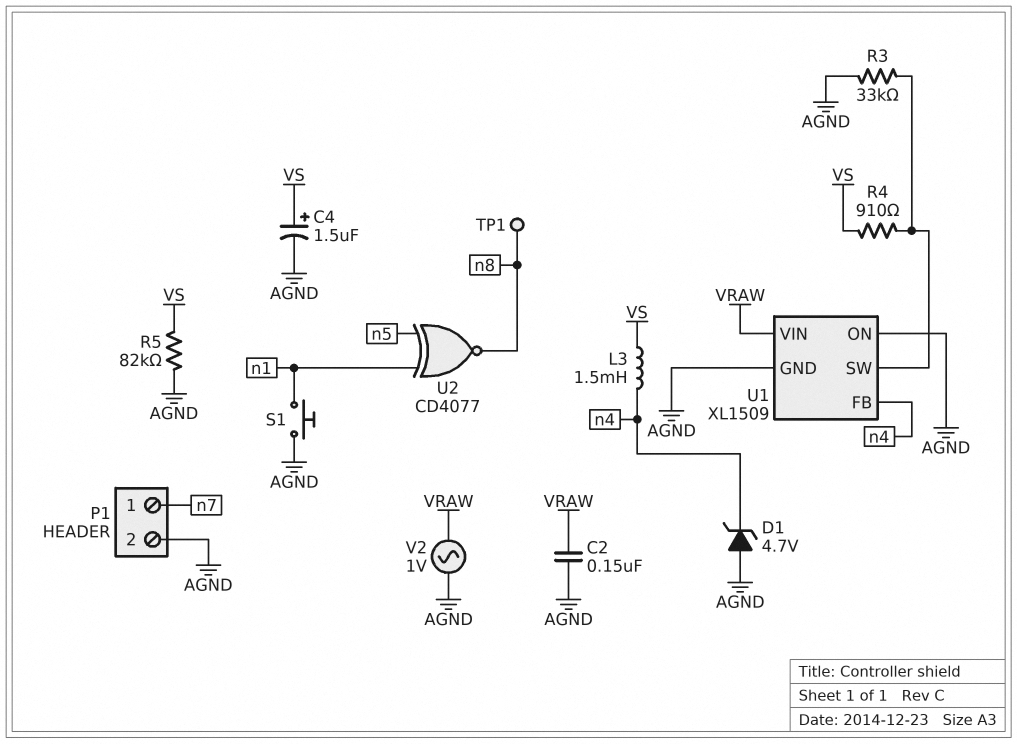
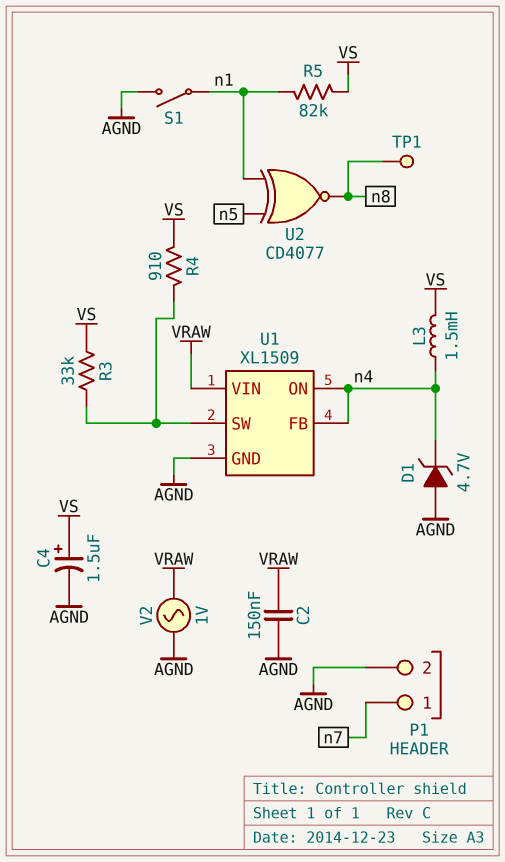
R3: 33k (AGND, U1/SW) -> 33k (U1/SW, VS)
R5: 82k (AGND, VS) -> 82k (VS, n1)
S1: button (AGND, n1) -> switch (AGND, n1)
U1 pin ON: AGND -> n4

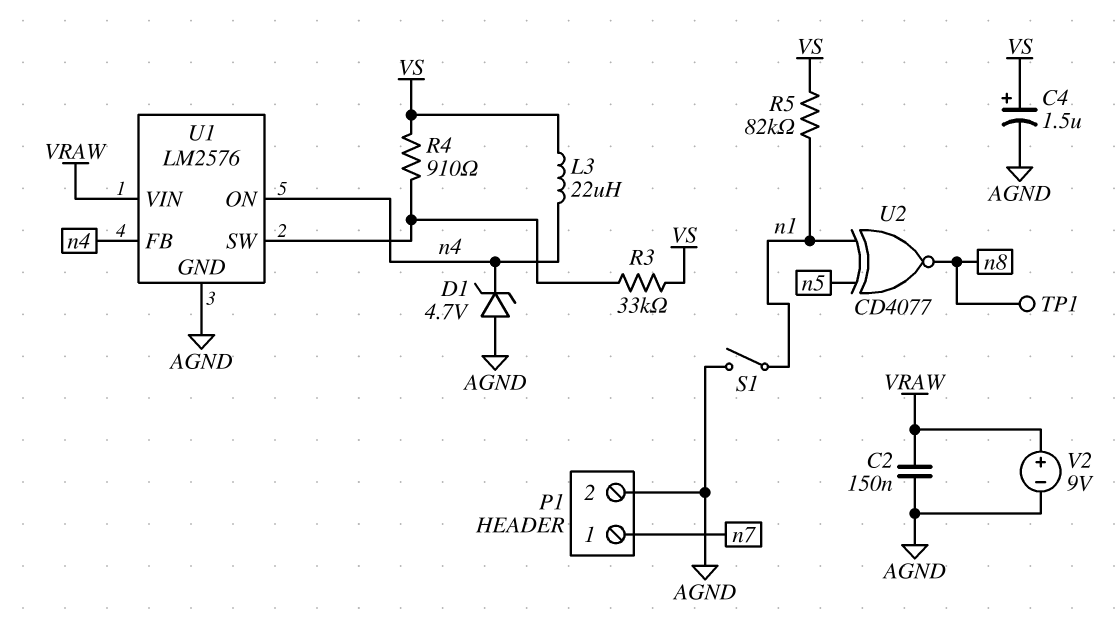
L3: 1.5mH (VS, n4) -> 22uH (VS, n4)
U1: XL1509 -> LM2576
V2: AC 1V (AGND, VRAW) -> 9V (plus VRAW, minus AGND)

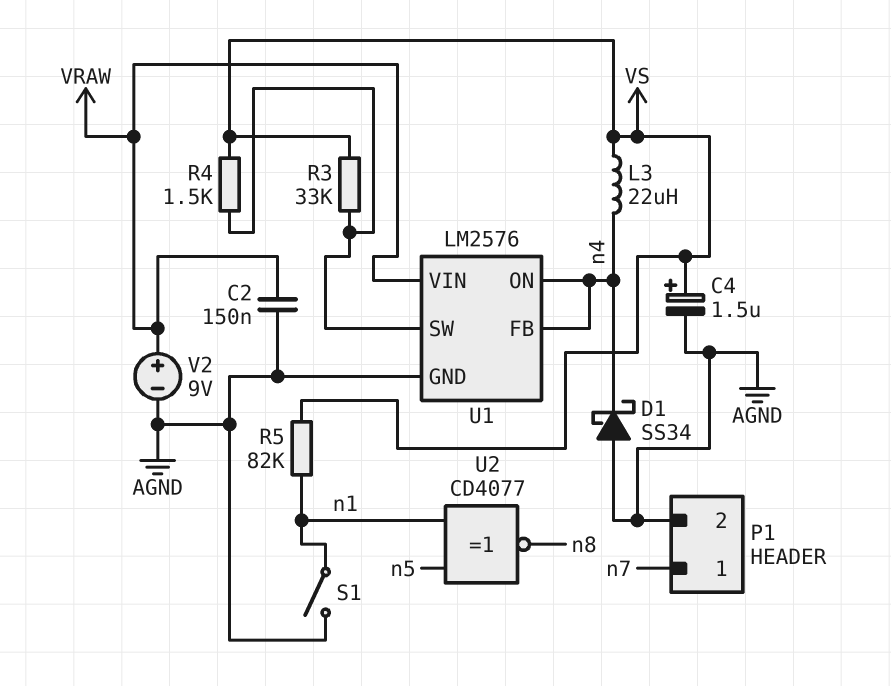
D1: zener 4.7V (A AGND, K n4) -> schottky SS34 (A AGND, K n4)
R4: 910 (U1/SW, VS) -> 1.5k (U1/SW, VS)
TP1: test point (n8) -> none

